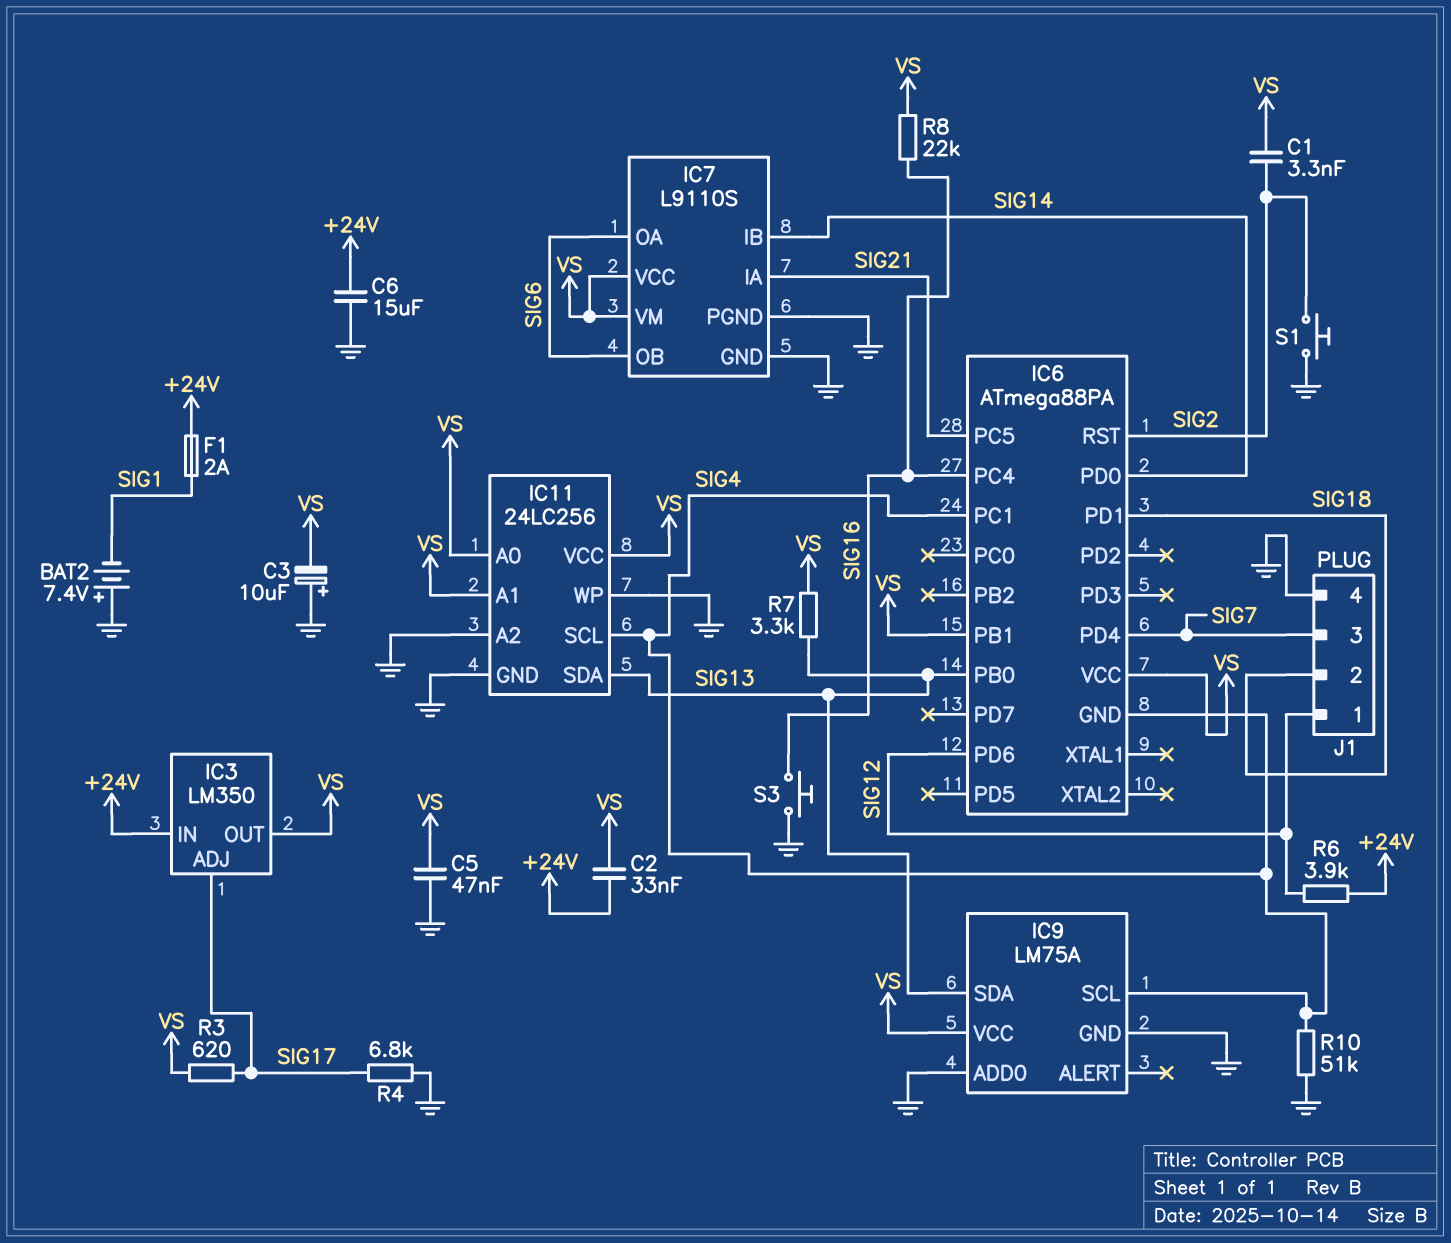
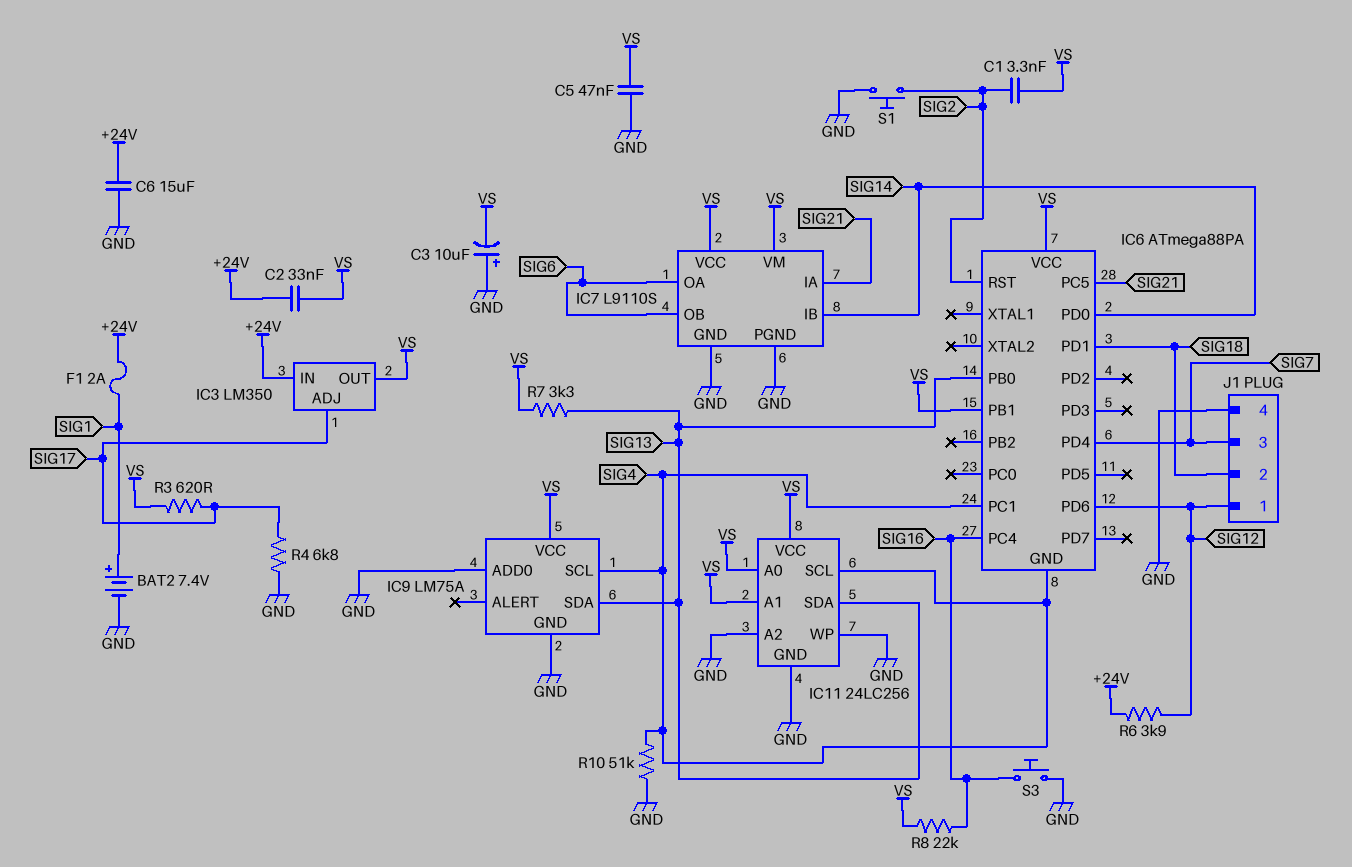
BAT2: 7.4V (plus GND, minus SIG1) -> 7.4V (plus SIG1, minus GND)

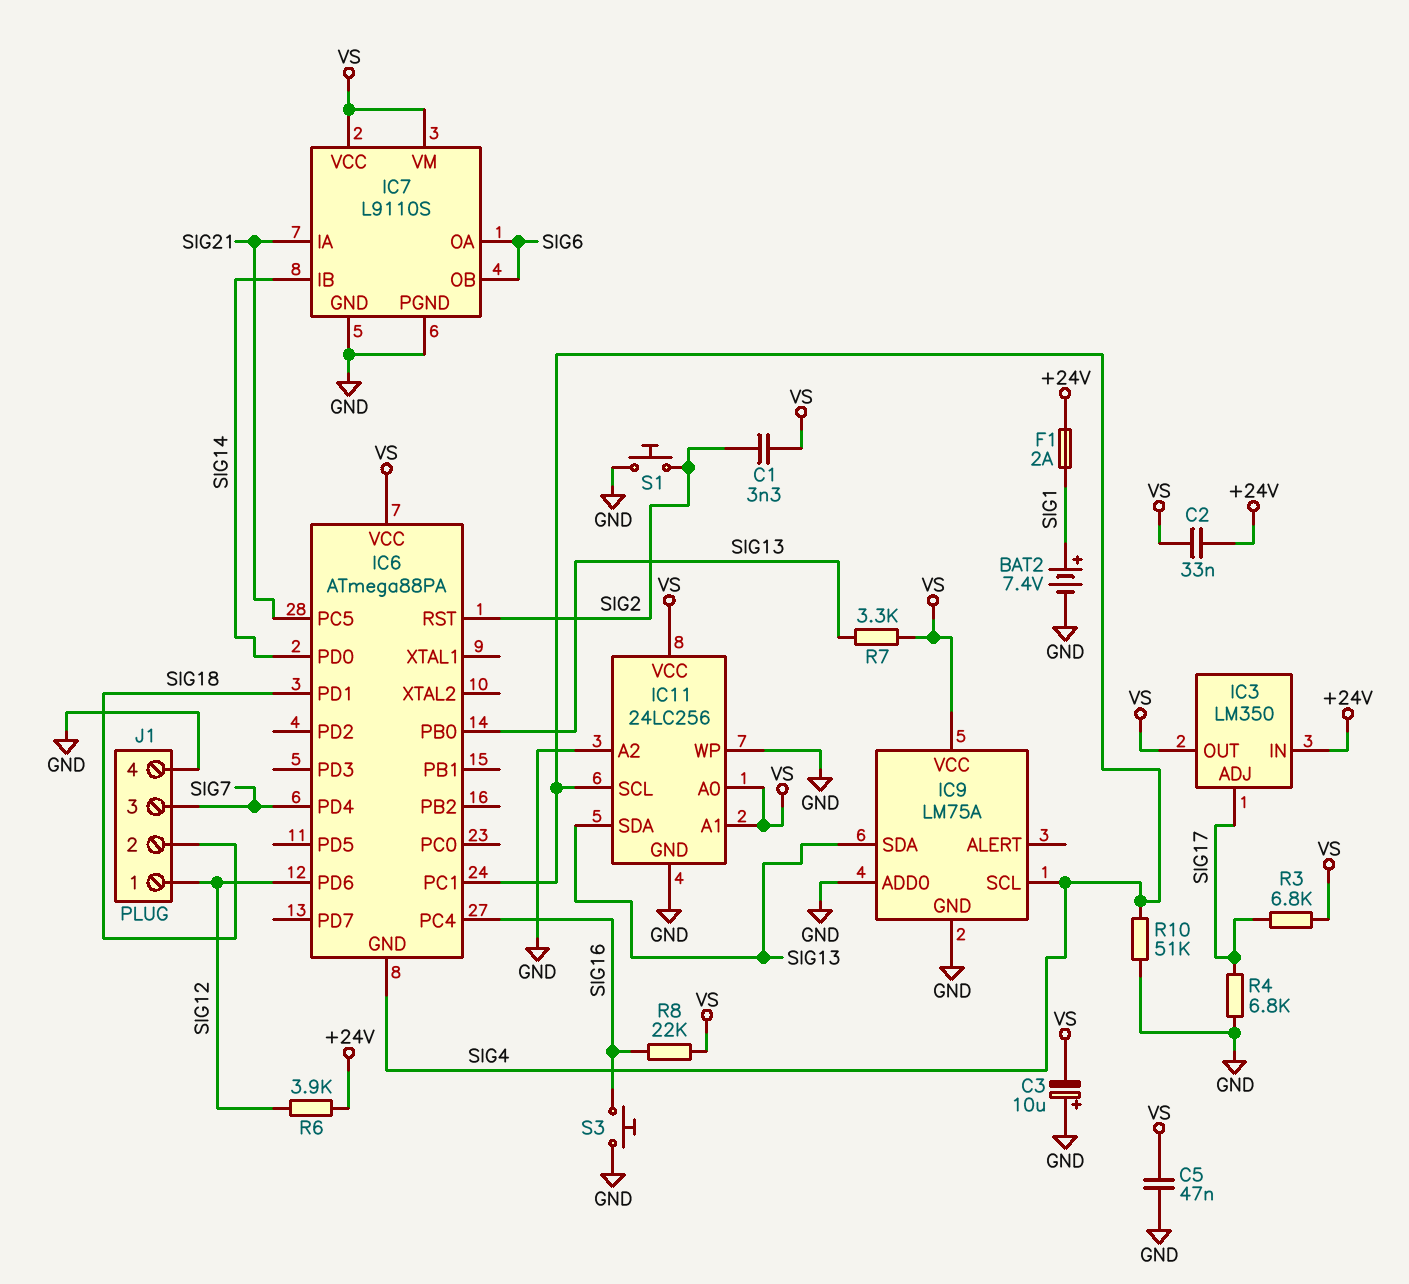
C6: 15uF (+24V, GND) -> none
IC6 pin PB1: VS -> none
R3: 620 (SIG17, VS) -> 6.8k (SIG17, VS)

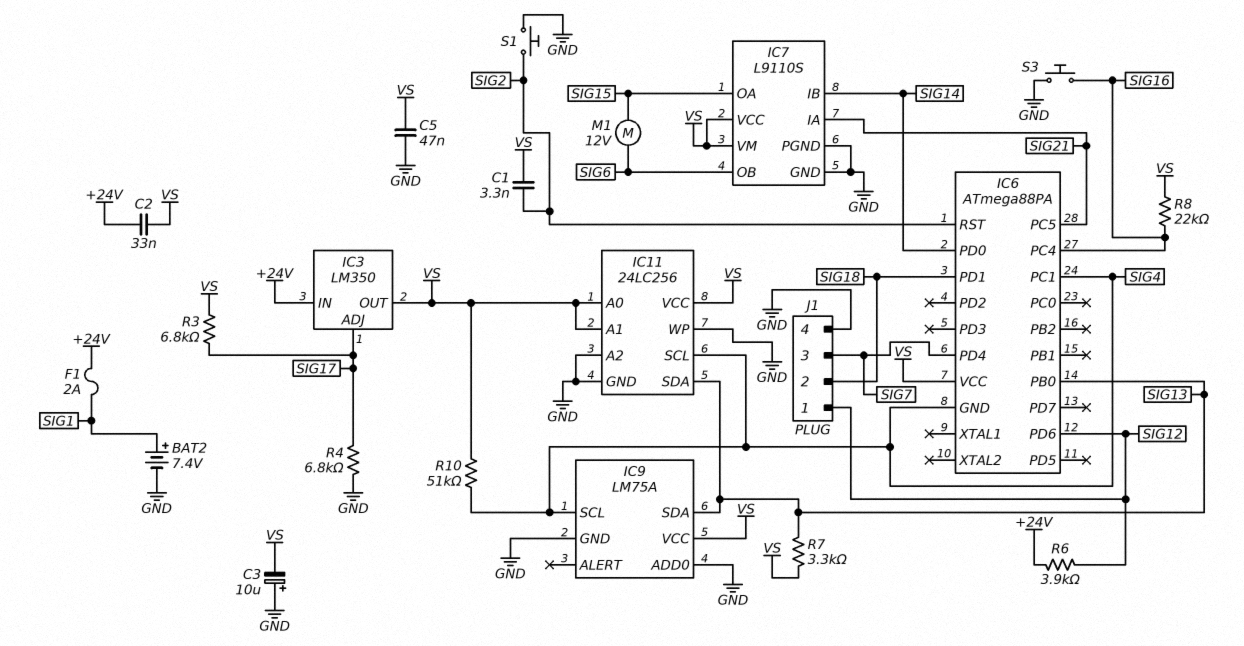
IC7 pin OA: SIG6 -> SIG15
M1: none -> motor 12V (SIG6, SIG15)
R10: 51k (GND, SIG4) -> 51k (SIG4, VS)

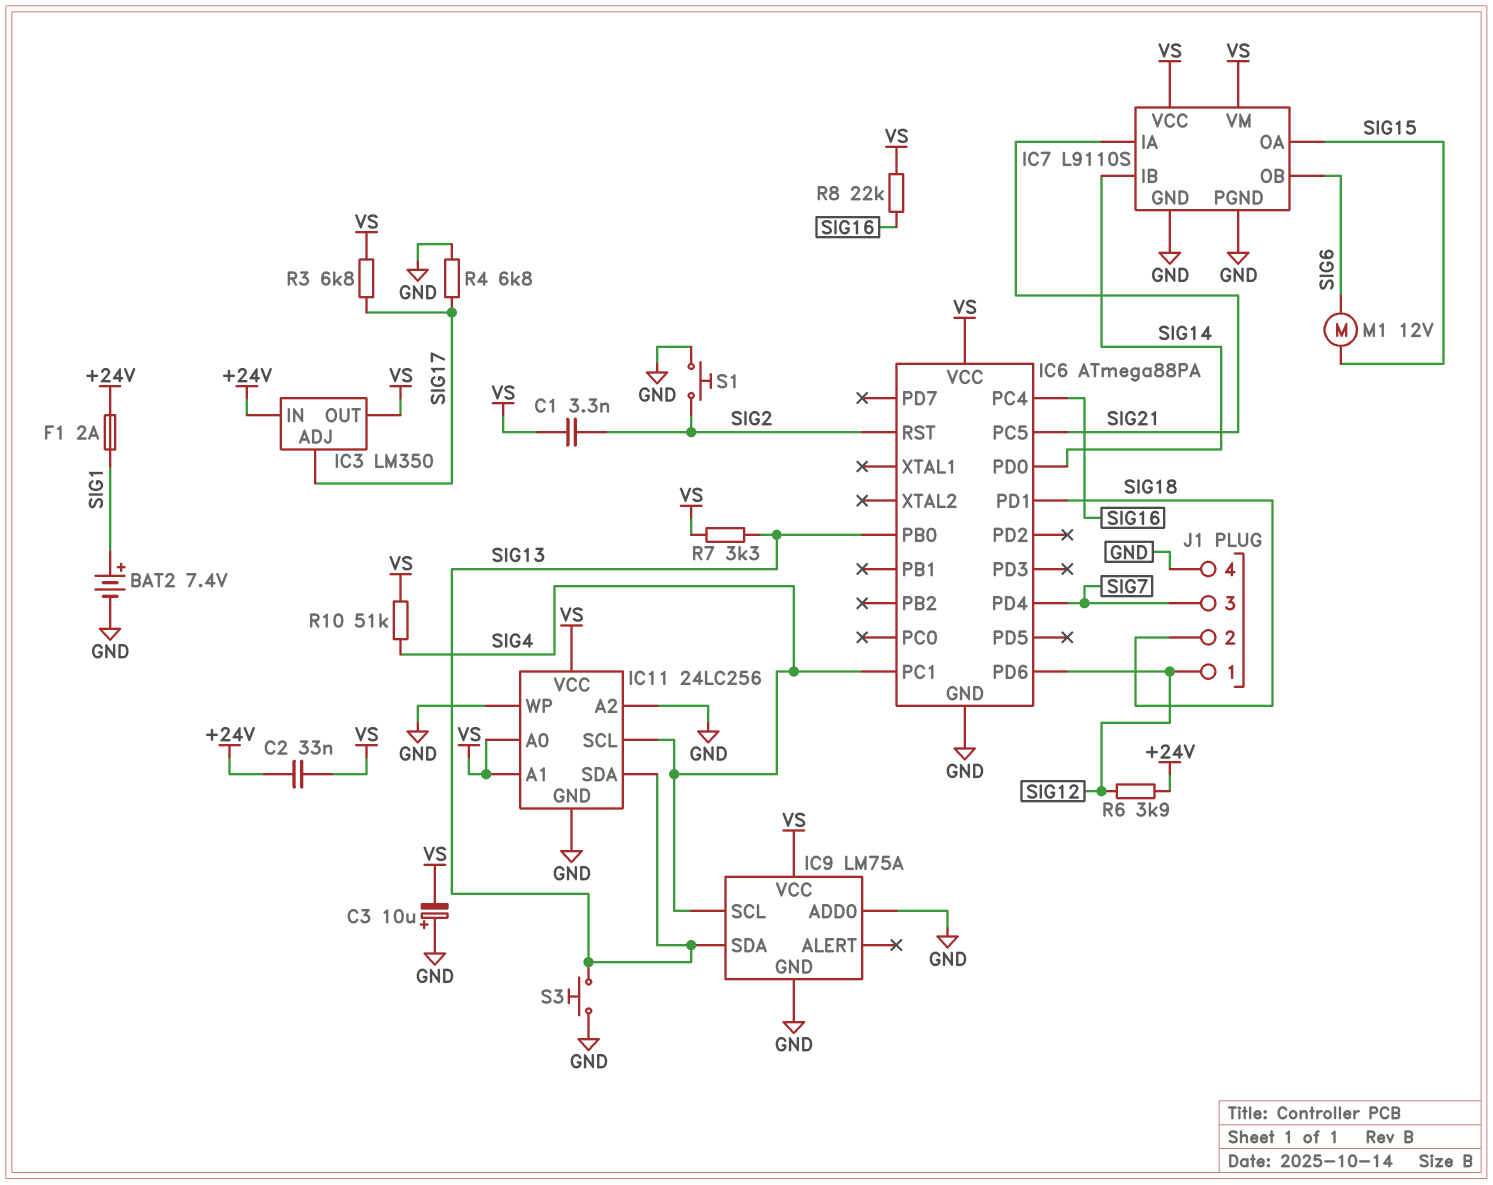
C5: 47nF (GND, VS) -> none
IC6 pin GND: SIG4 -> GND
S3: button (GND, SIG16) -> button (GND, SIG13)

